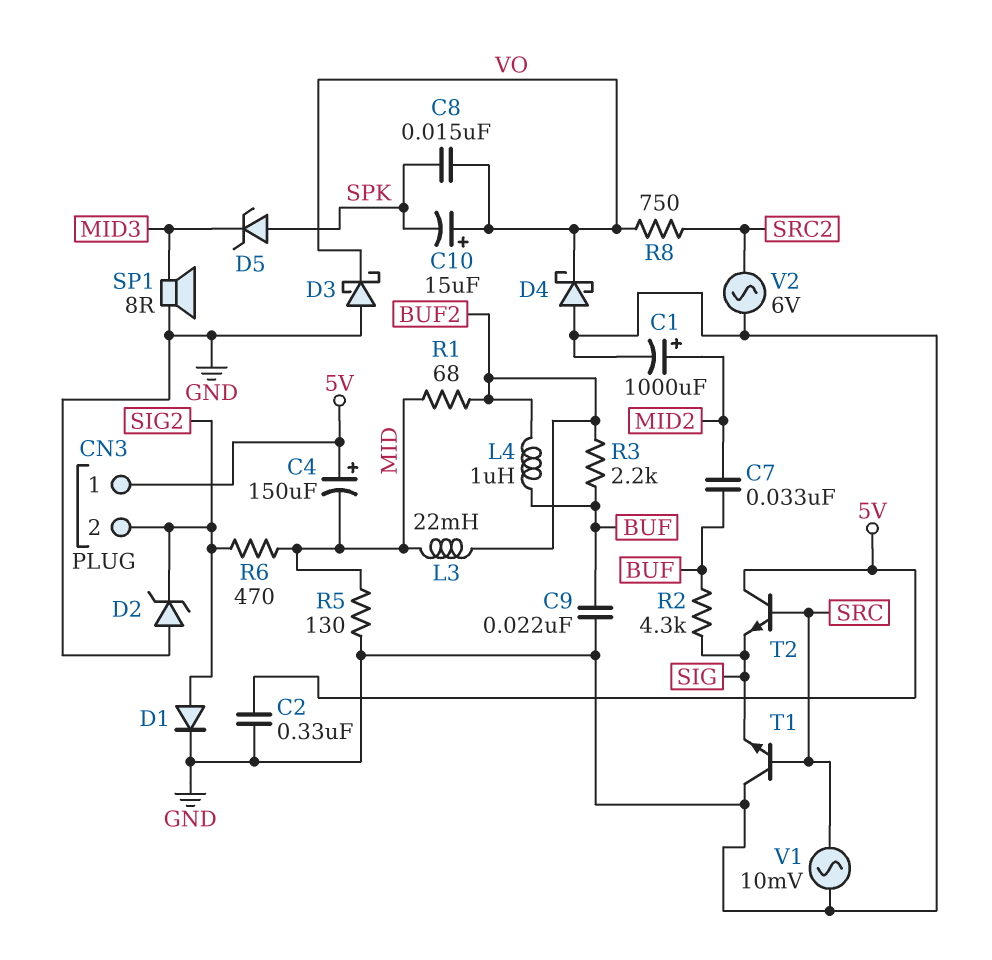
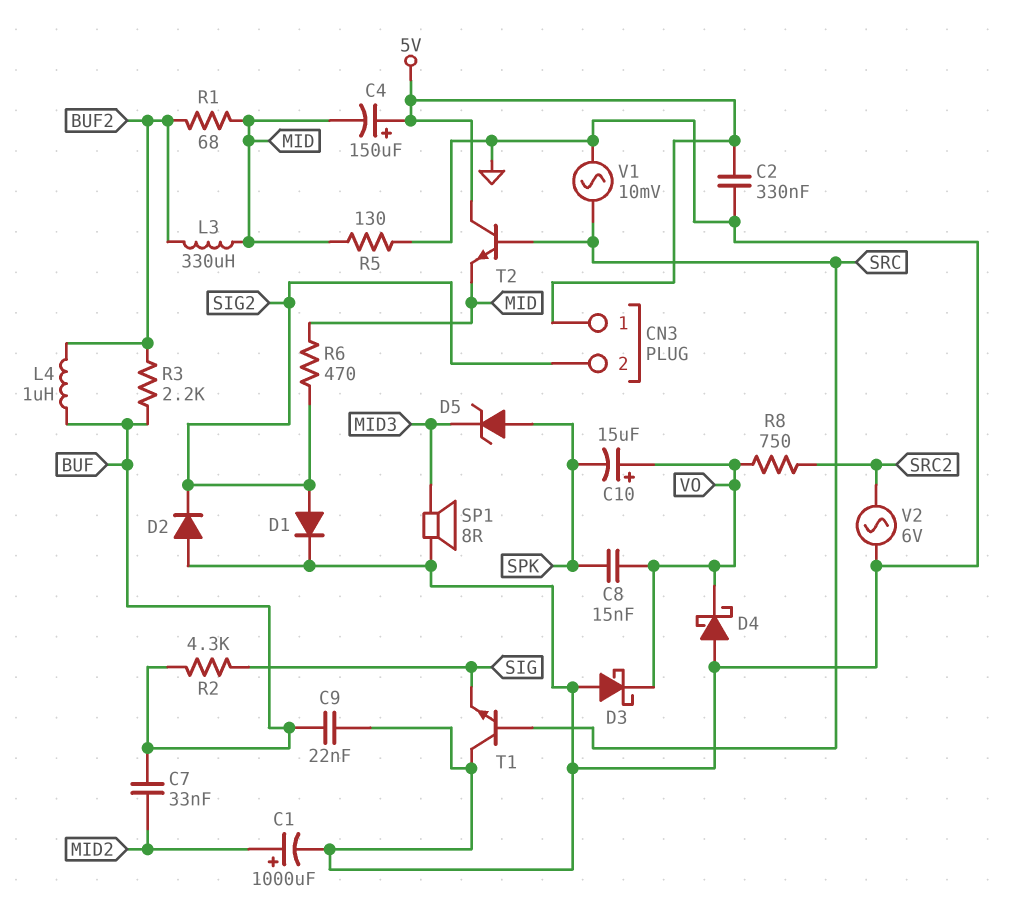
D2: zener (A GND, K SIG2) -> diode (A GND, K SIG2)
L3: 22mH (BUF2, MID) -> 330uH (BUF2, MID)
T2: NPN (B SRC, C 5V, E SIG) -> NPN (B SRC, C 5V, E MID)

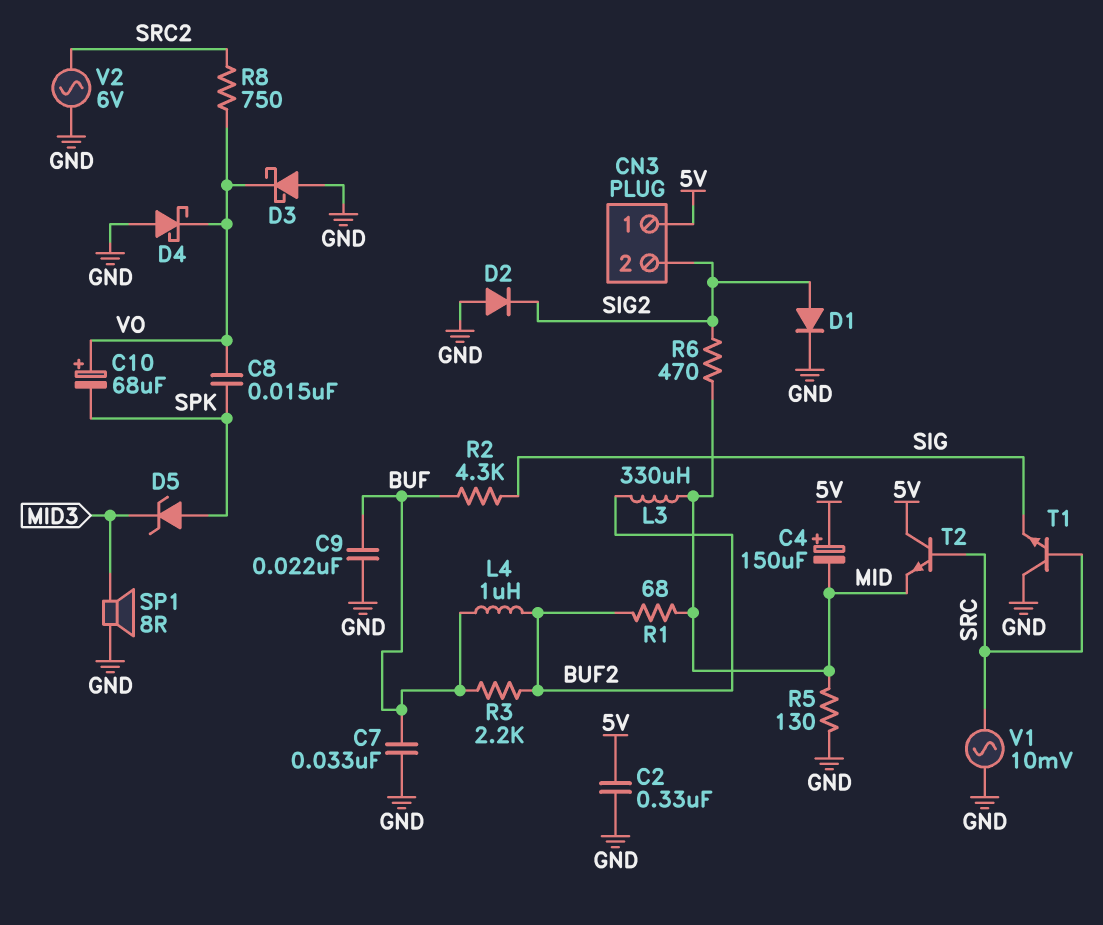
C1: 1000uF (plus MID2, minus GND) -> none
C7: 33nF (BUF, MID2) -> 33nF (BUF, GND)
C10: 15uF (plus VO, minus SPK) -> 68uF (plus VO, minus SPK)

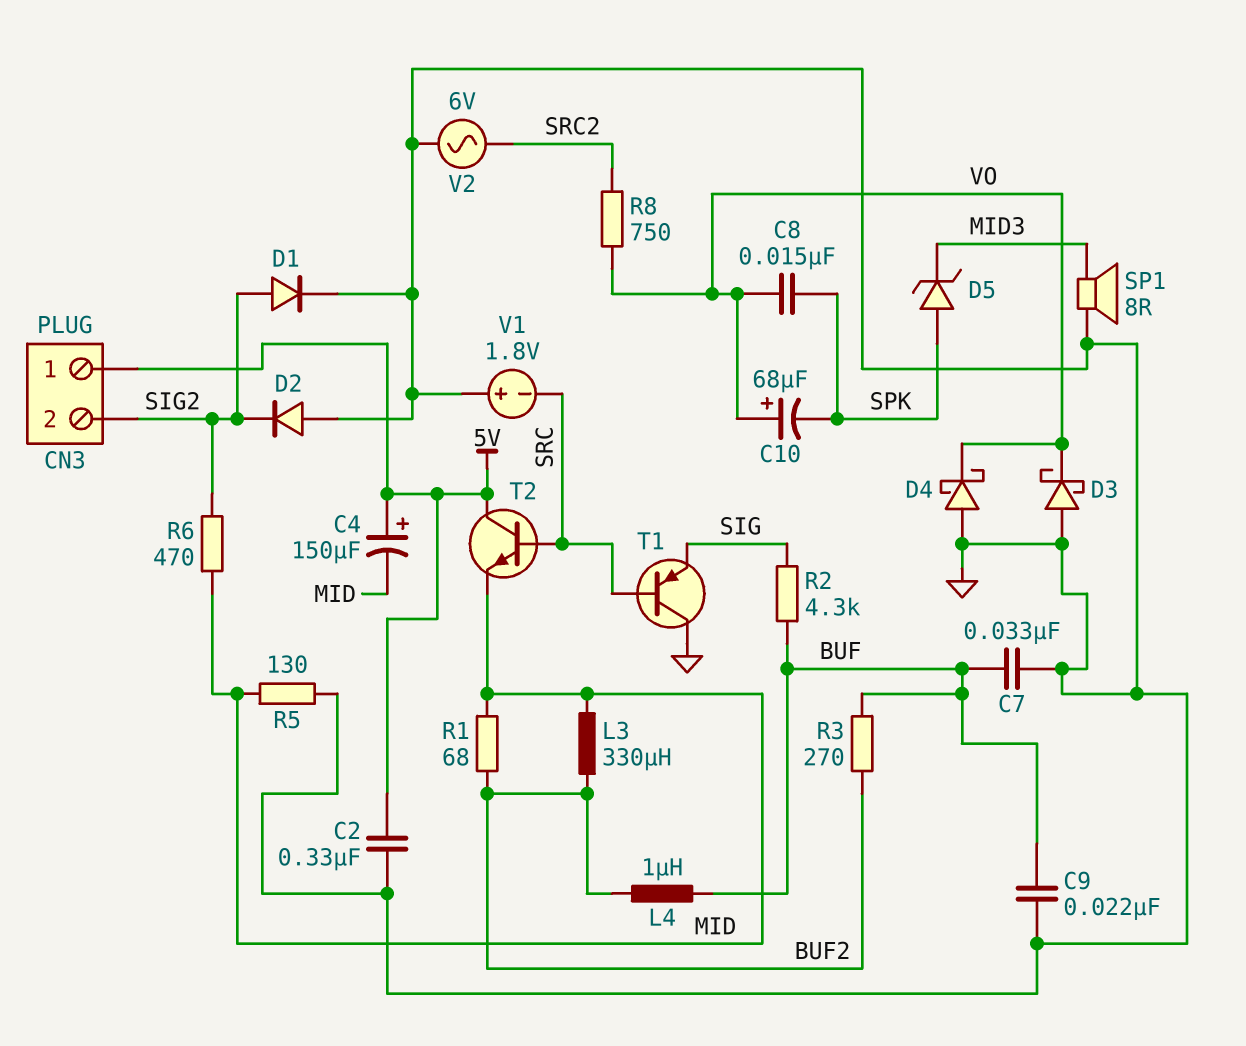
R3: 2.2k (BUF, BUF2) -> 270 (BUF, BUF2)
T1: NPN (B SRC, C GND, E SIG) -> PNP (B SRC, C GND, E SIG)
V1: AC 10mV (GND, SRC) -> 1.8V (plus GND, minus SRC)

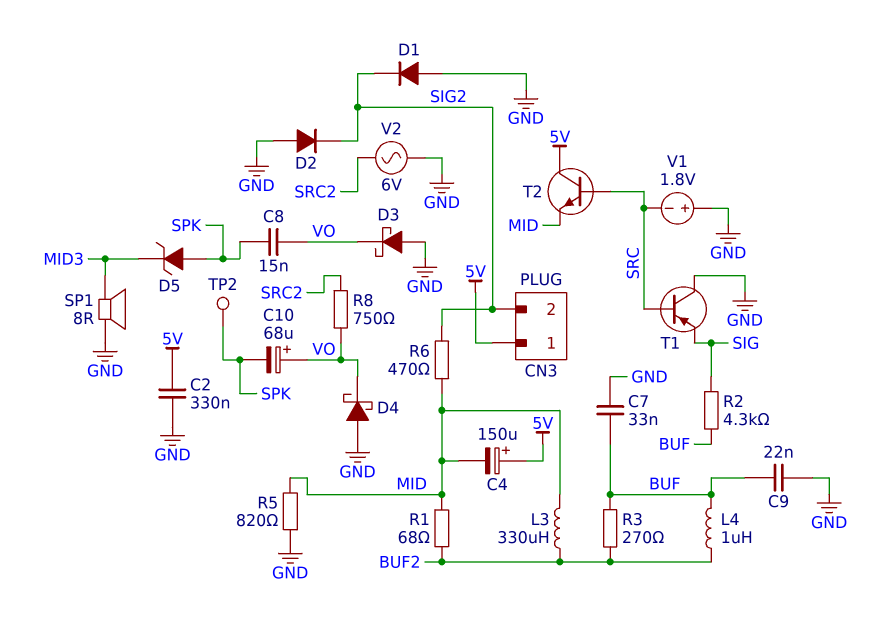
D1: diode (A SIG2, K GND) -> diode (A GND, K SIG2)
R5: 130 (GND, MID) -> 820 (GND, MID)
TP2: none -> test point (SPK)

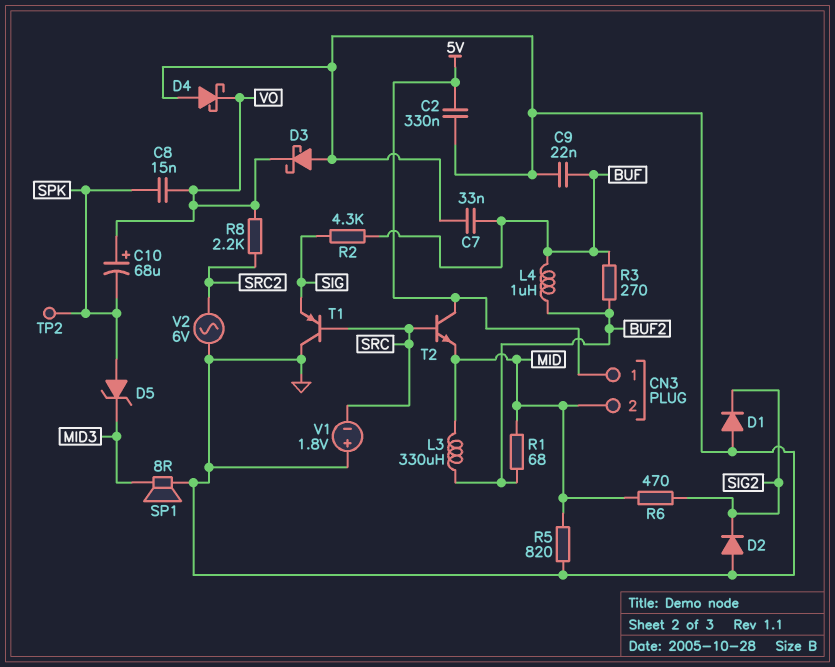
C4: 150uF (plus 5V, minus MID) -> none
CN3 pin 2: SIG2 -> MID
R8: 750 (SRC2, VO) -> 2.2k (SRC2, VO)

